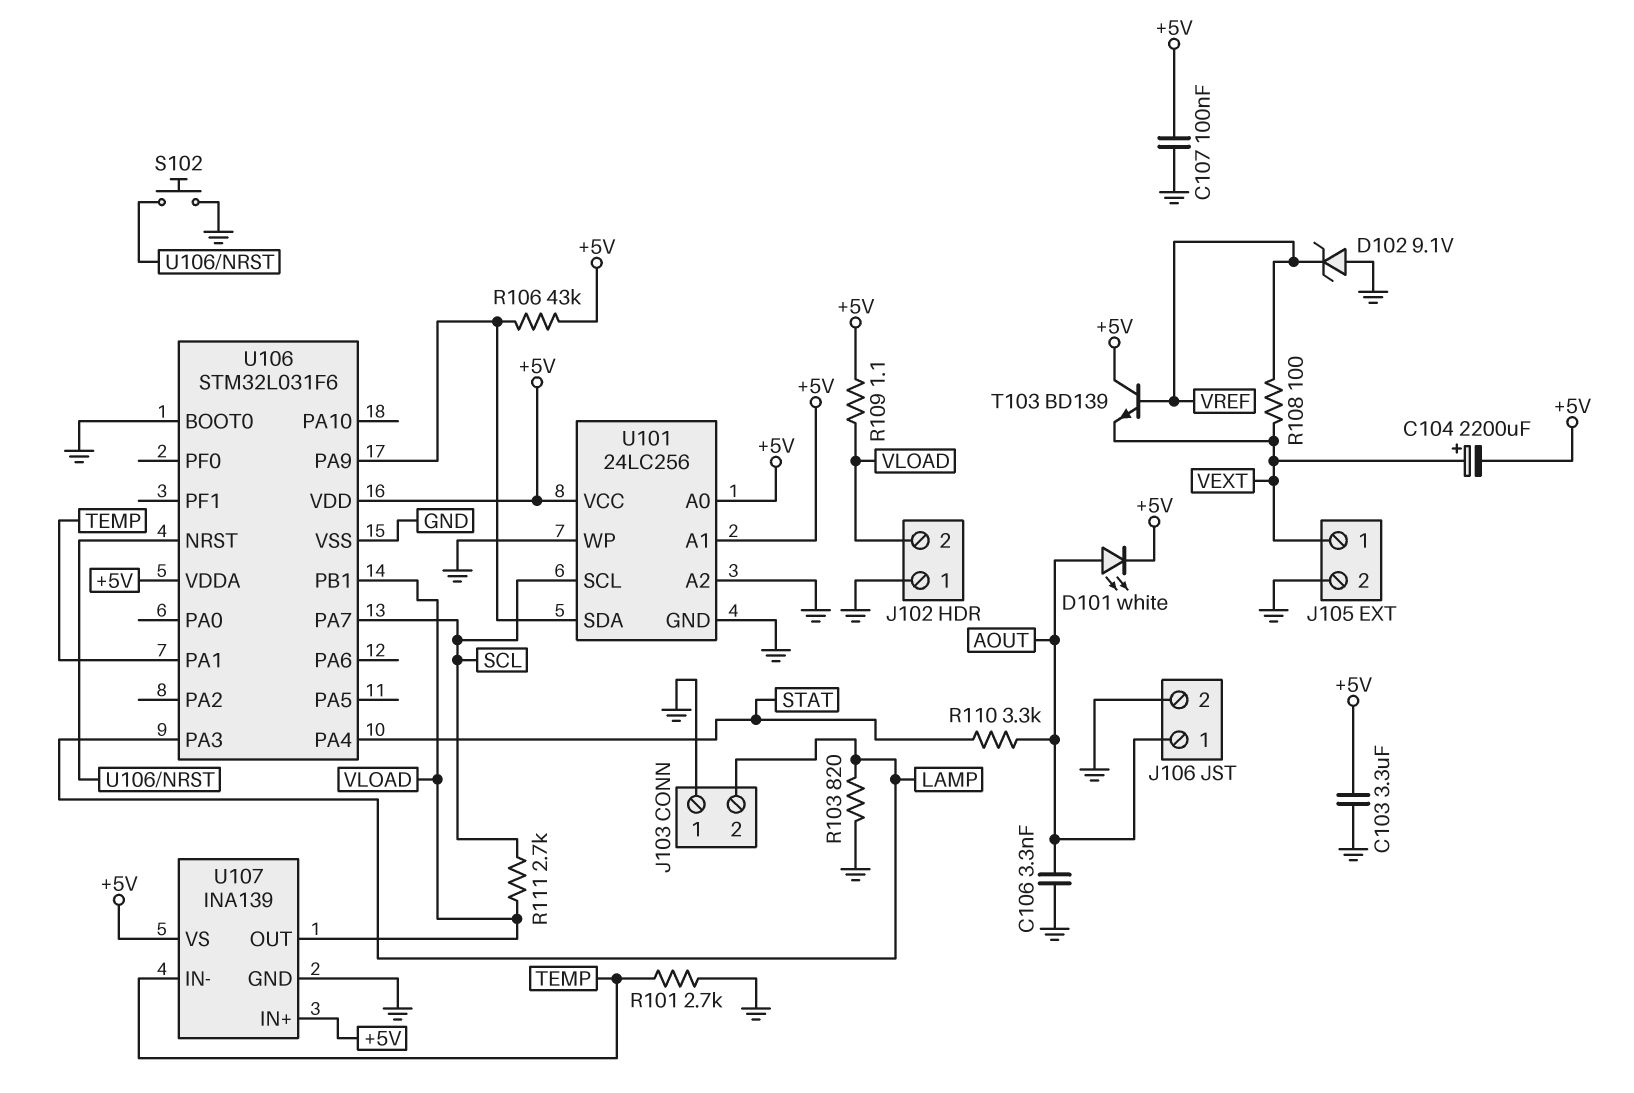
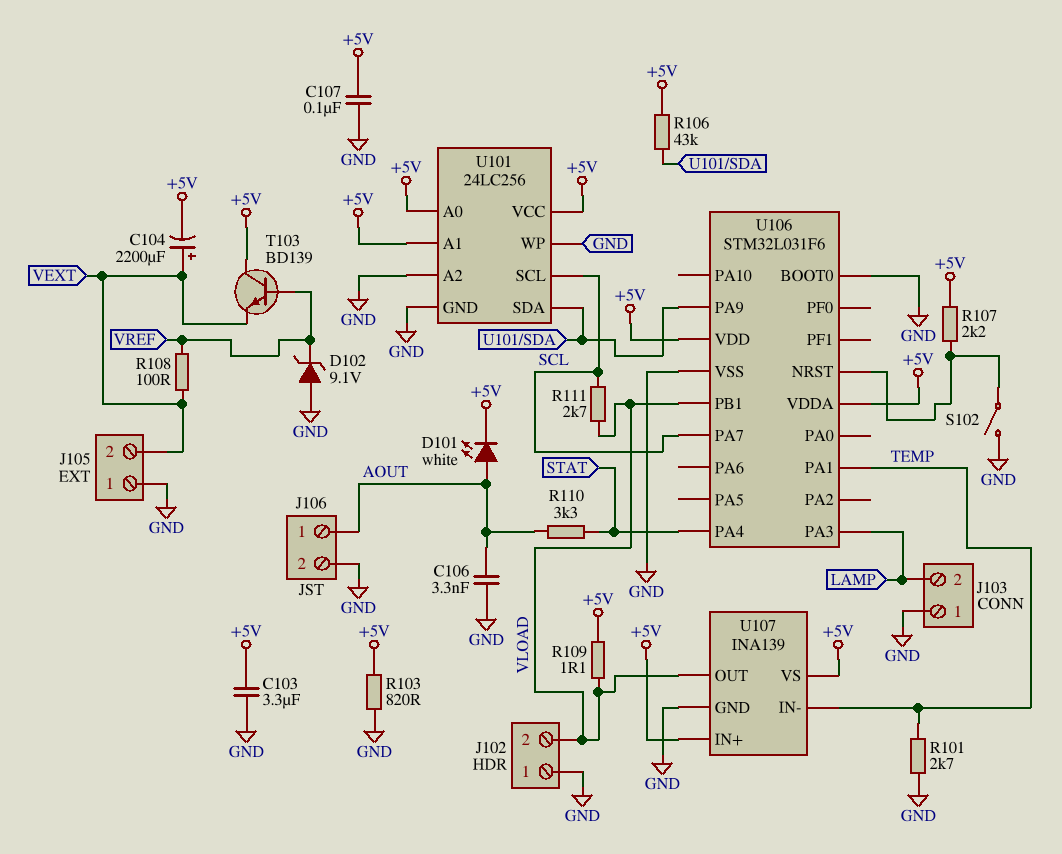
J105 pin 1: VEXT -> GND
J105 pin 2: GND -> VEXT
R103: 820 (GND, LAMP) -> 820 (+5V, GND)
R107: none -> 2.2k (+5V, U106/NRST)
S102: button (GND, U106/NRST) -> switch (GND, U106/NRST)

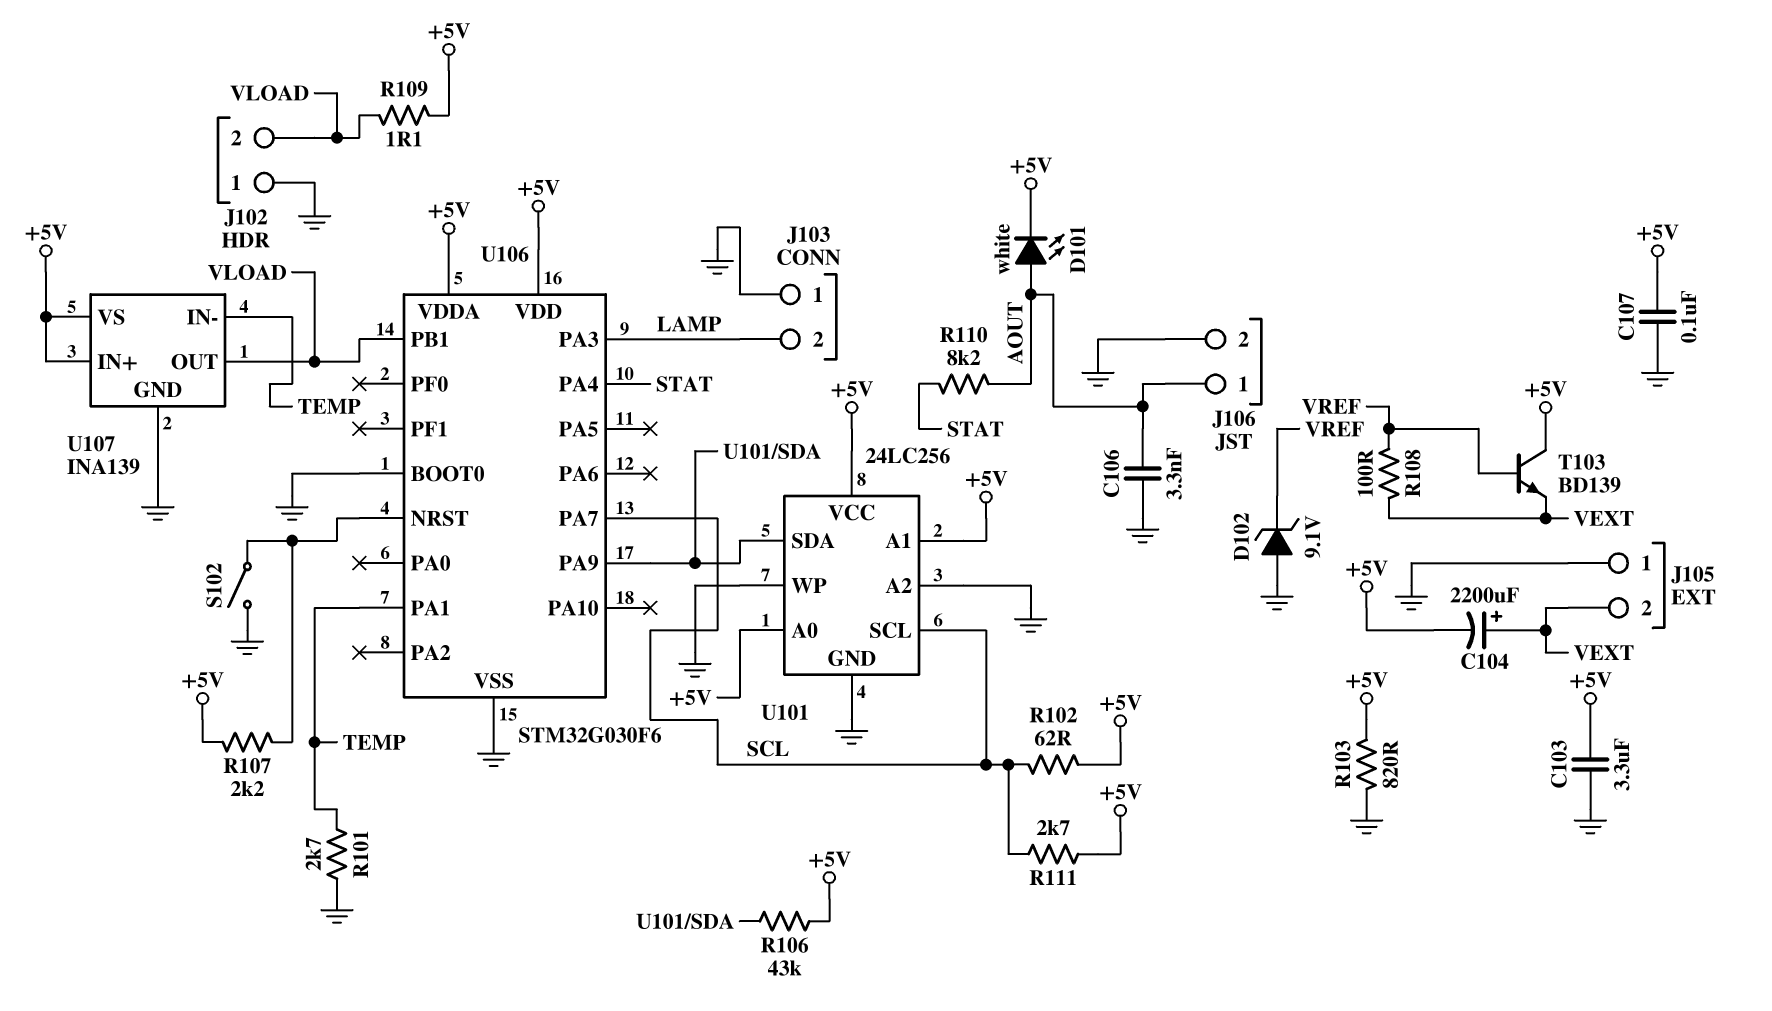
R102: none -> 62 (+5V, SCL)
R110: 3.3k (AOUT, STAT) -> 8.2k (AOUT, STAT)
R111: 2.7k (SCL, VLOAD) -> 2.7k (+5V, SCL)
U106: STM32L031F6 -> STM32G030F6

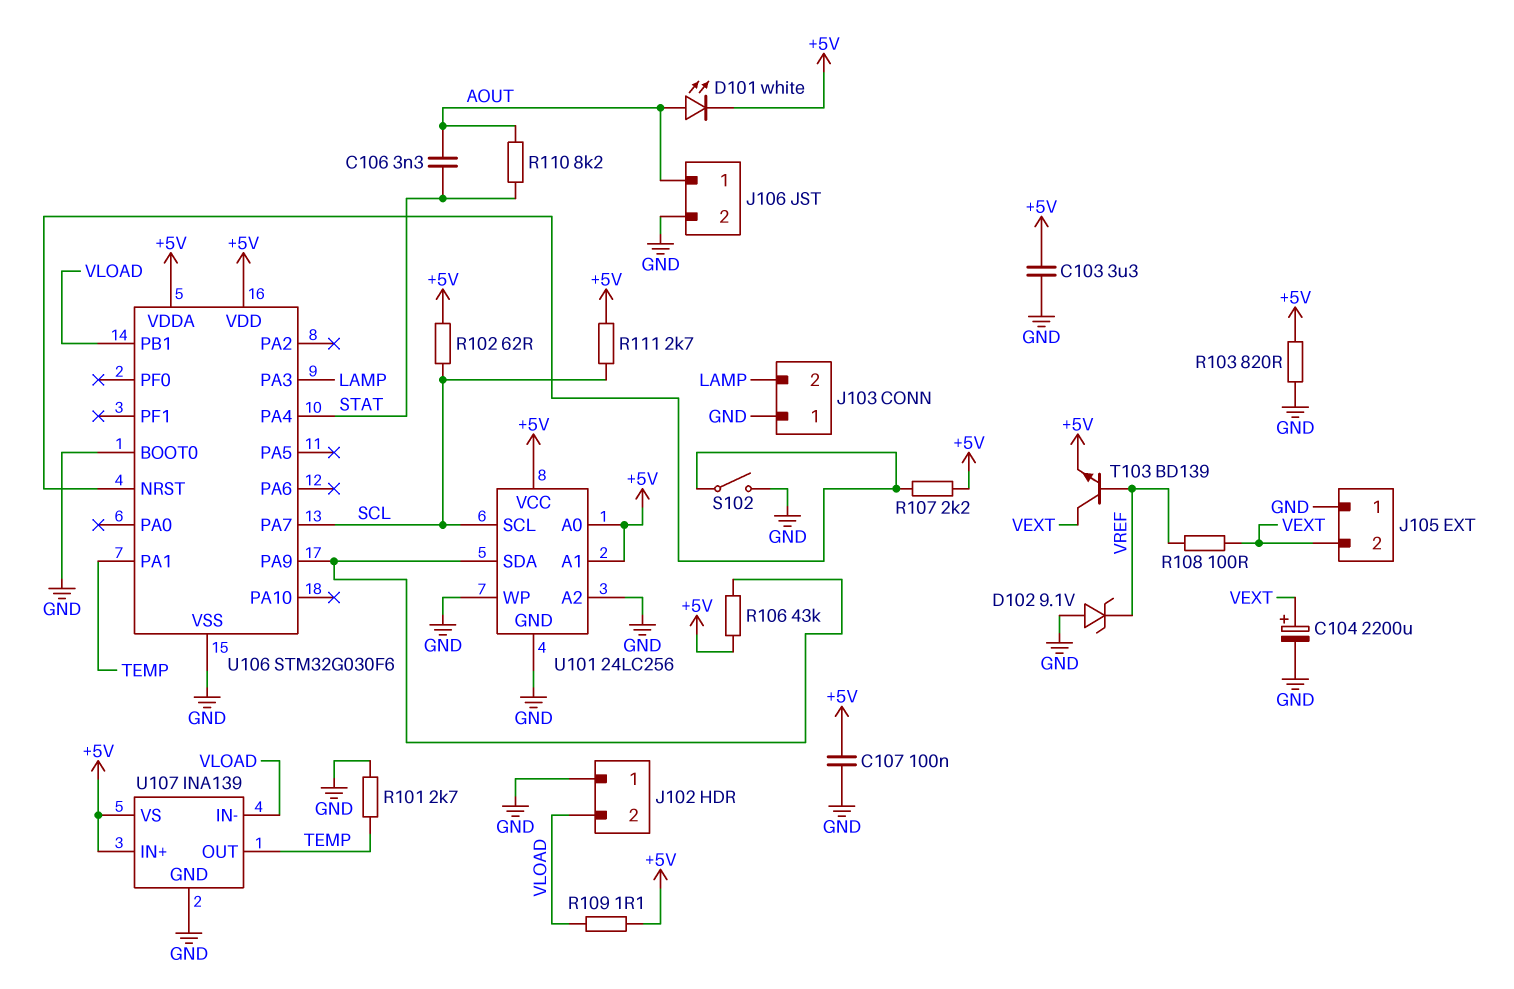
C104: 2200uF (plus VEXT, minus +5V) -> 2200uF (plus VEXT, minus GND)
C106: 3.3nF (AOUT, GND) -> 3.3nF (AOUT, STAT)
T103: NPN BD139 (B VREF, C +5V, E VEXT) -> NPN BD139 (B VREF, C VEXT, E +5V)
U107 pin IN-: TEMP -> VLOAD
U107 pin OUT: VLOAD -> TEMP

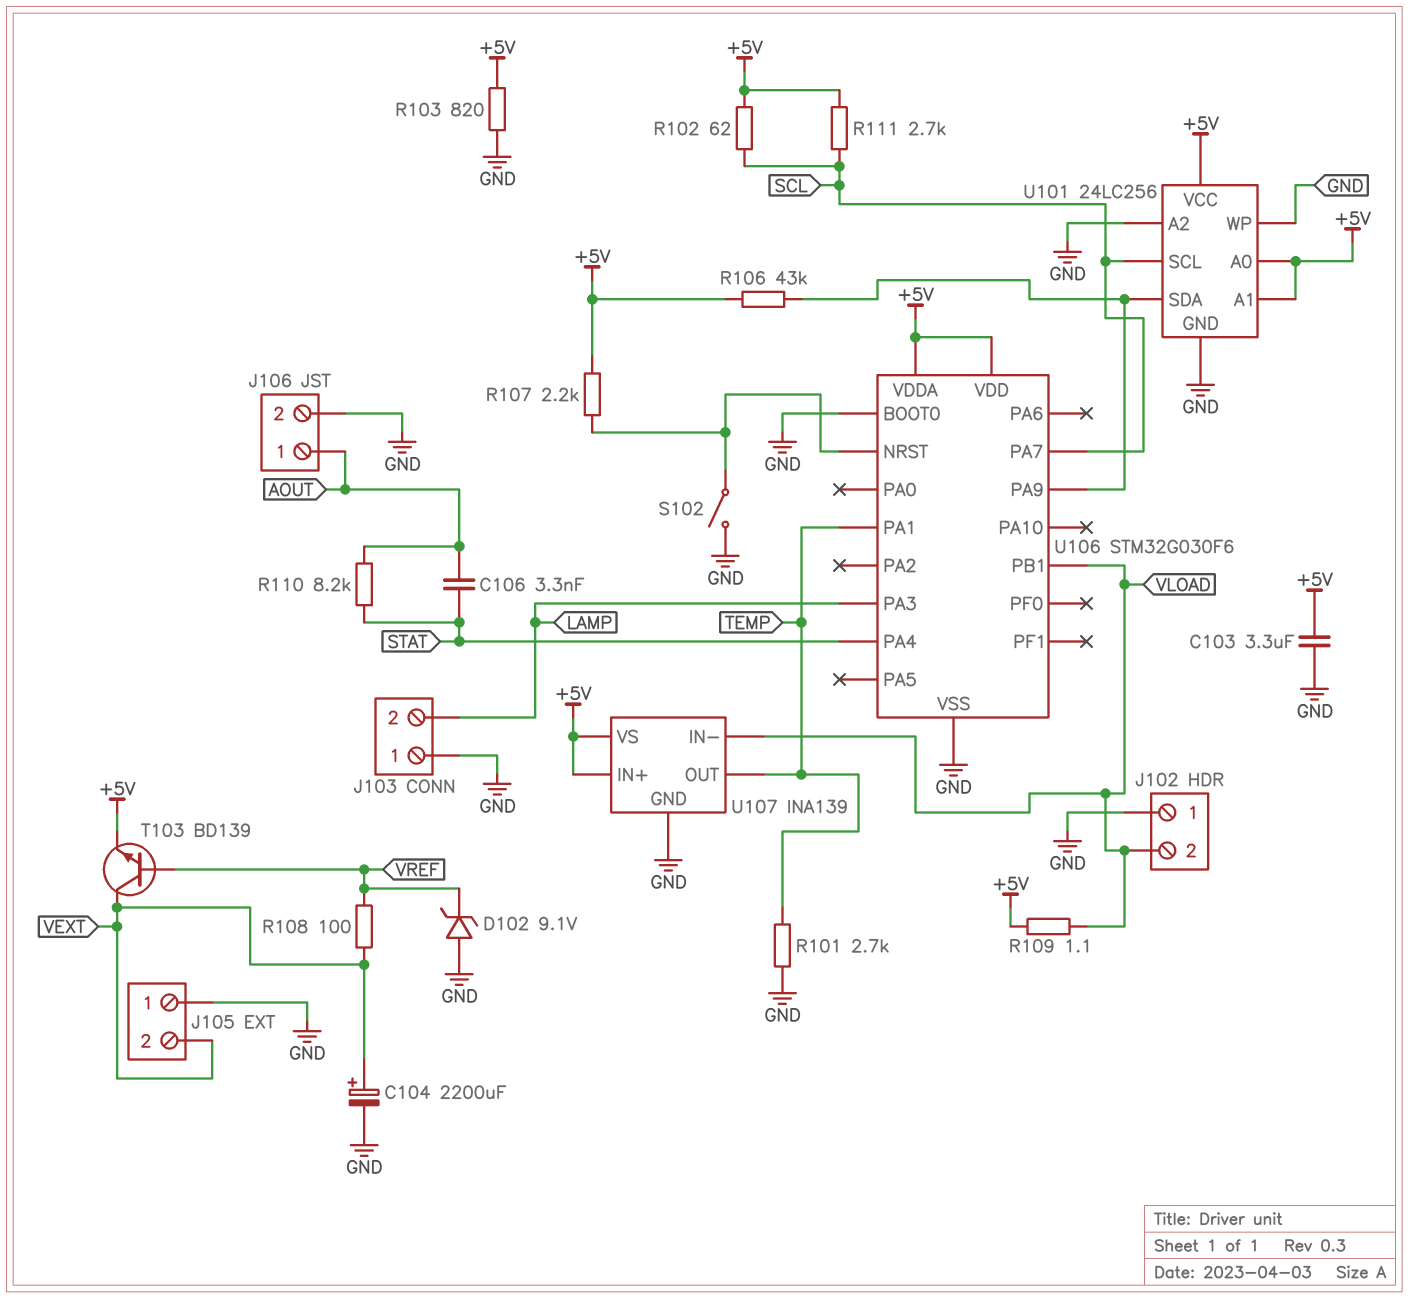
C107: 100nF (+5V, GND) -> none
D101: LED white (A AOUT, K +5V) -> none

